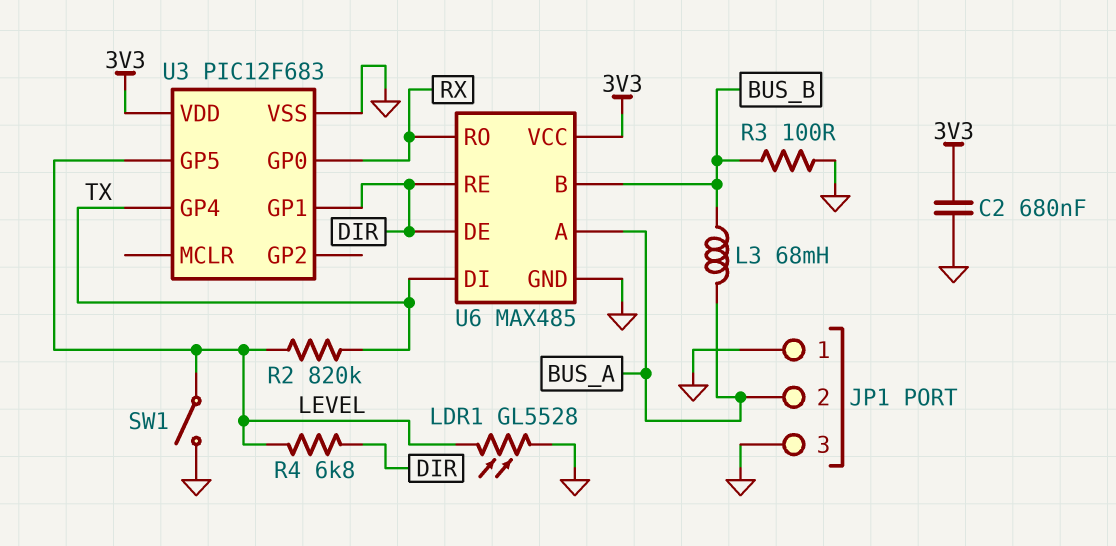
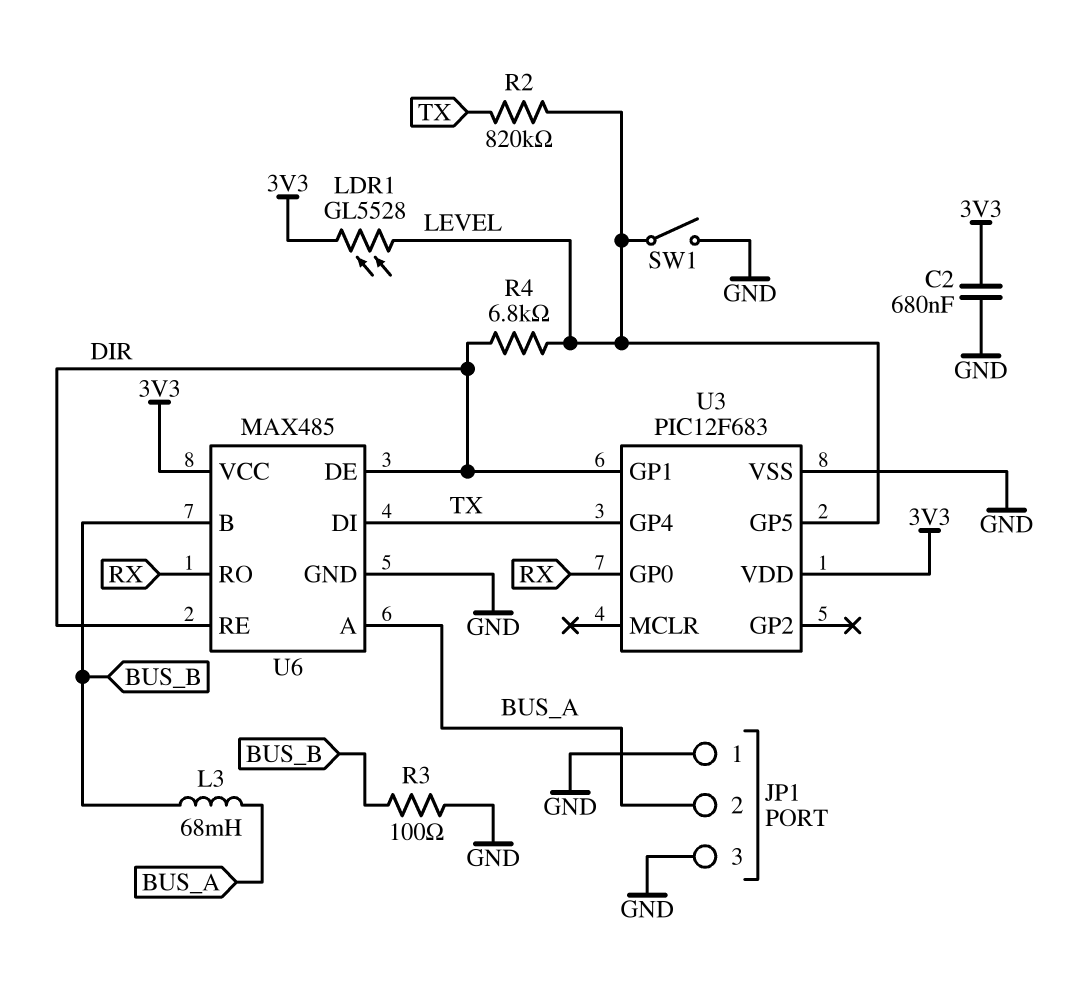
LDR1: GL5528 (GND, LEVEL) -> GL5528 (3V3, LEVEL)

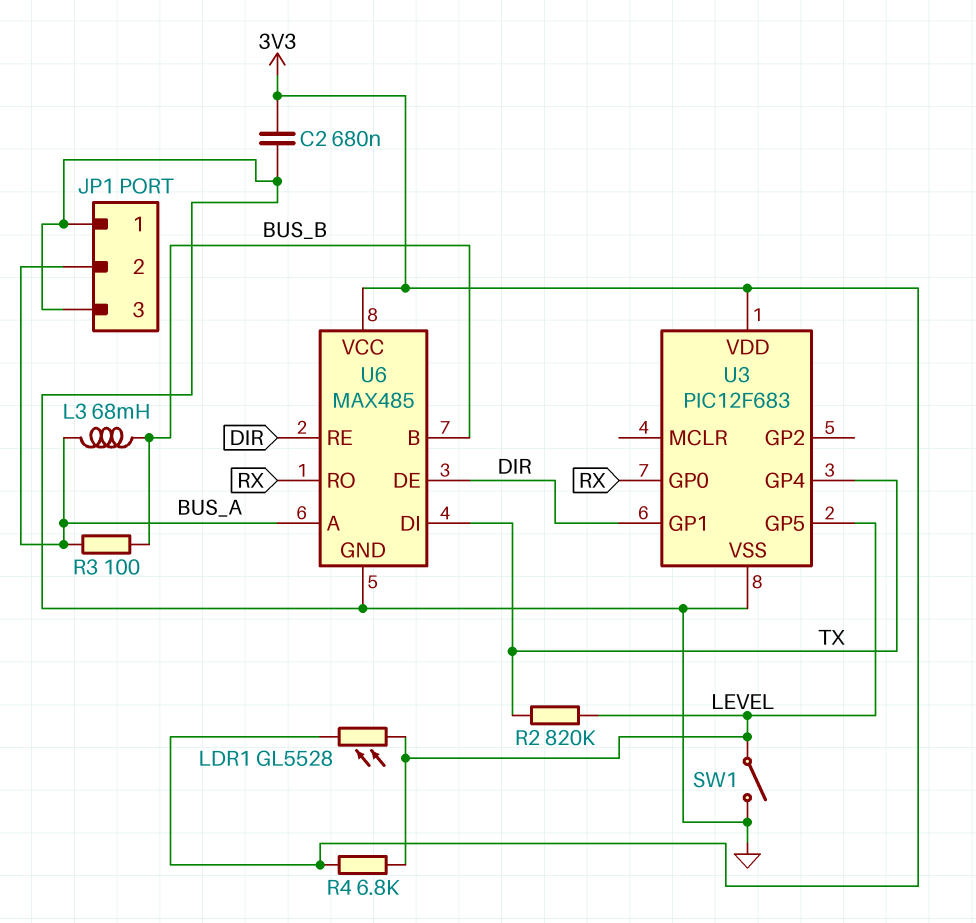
R3: 100 (BUS_B, GND) -> 100 (BUS_A, BUS_B)
R4: 6.8k (DIR, LEVEL) -> 6.8k (3V3, LEVEL)

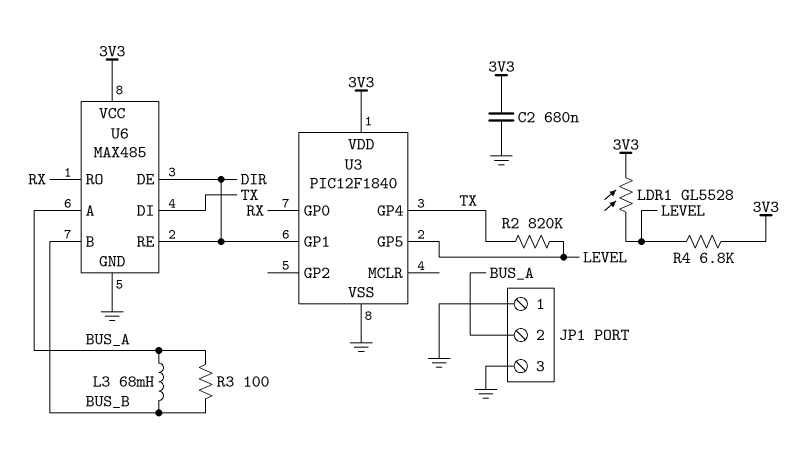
SW1: switch (GND, LEVEL) -> none
U3: PIC12F683 -> PIC12F1840

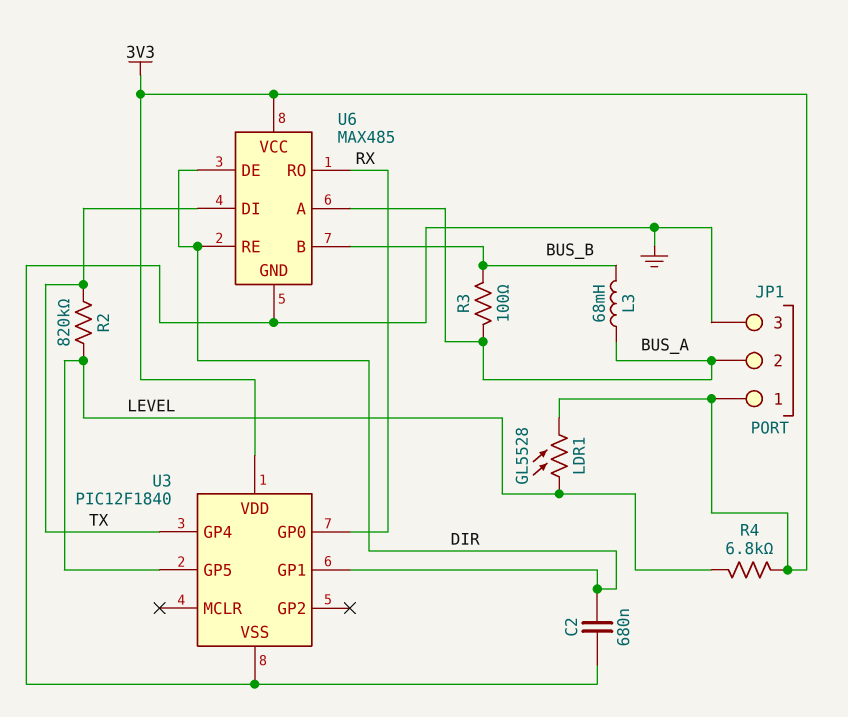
C2: 680nF (3V3, GND) -> 680nF (DIR, GND)
JP1 pin 1: GND -> 3V3

